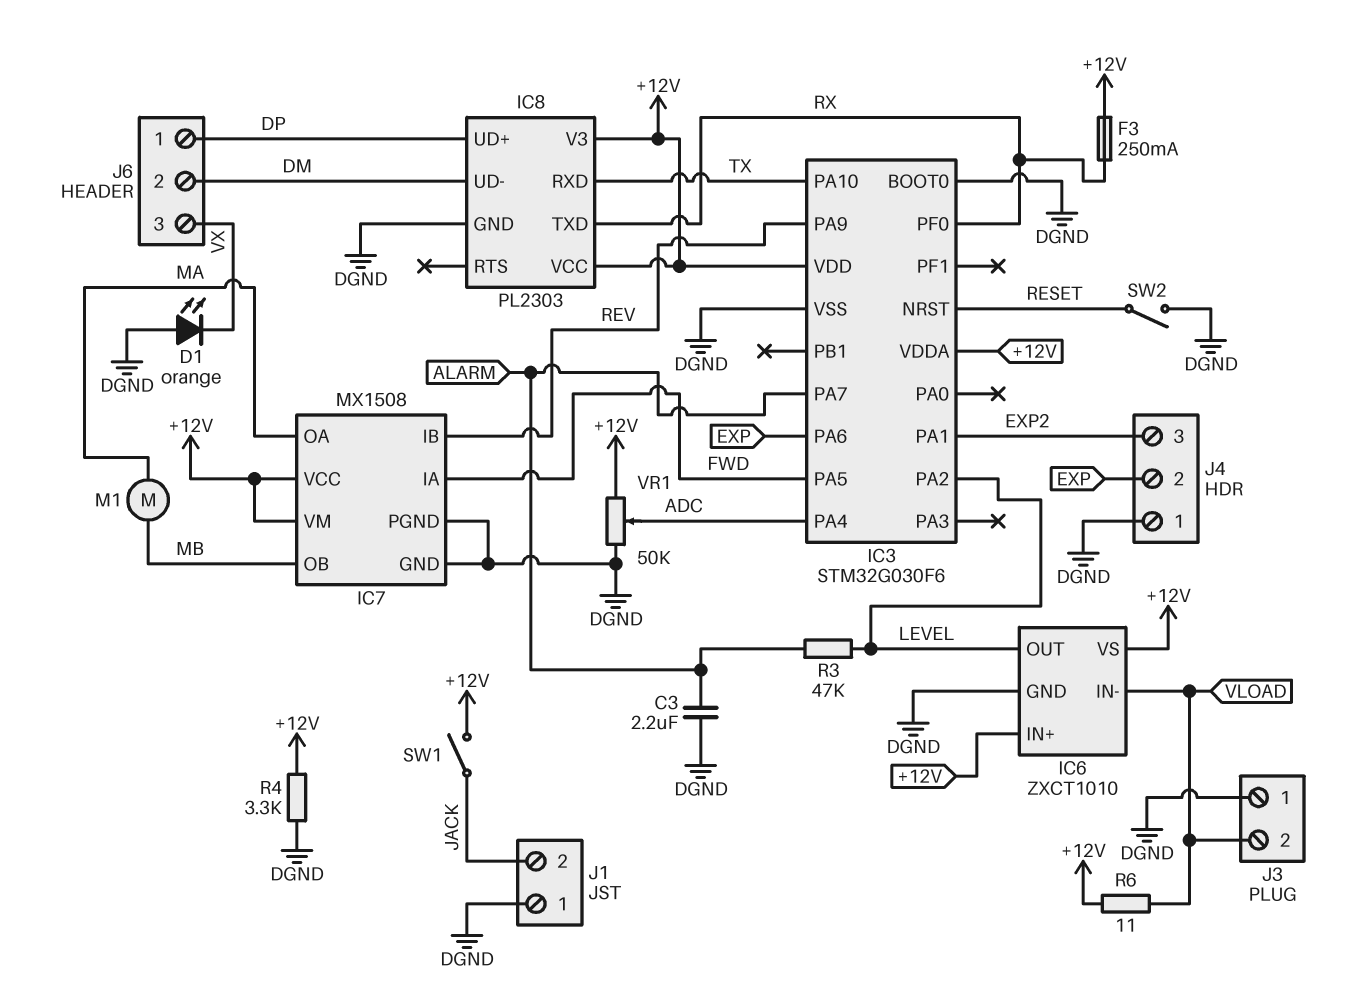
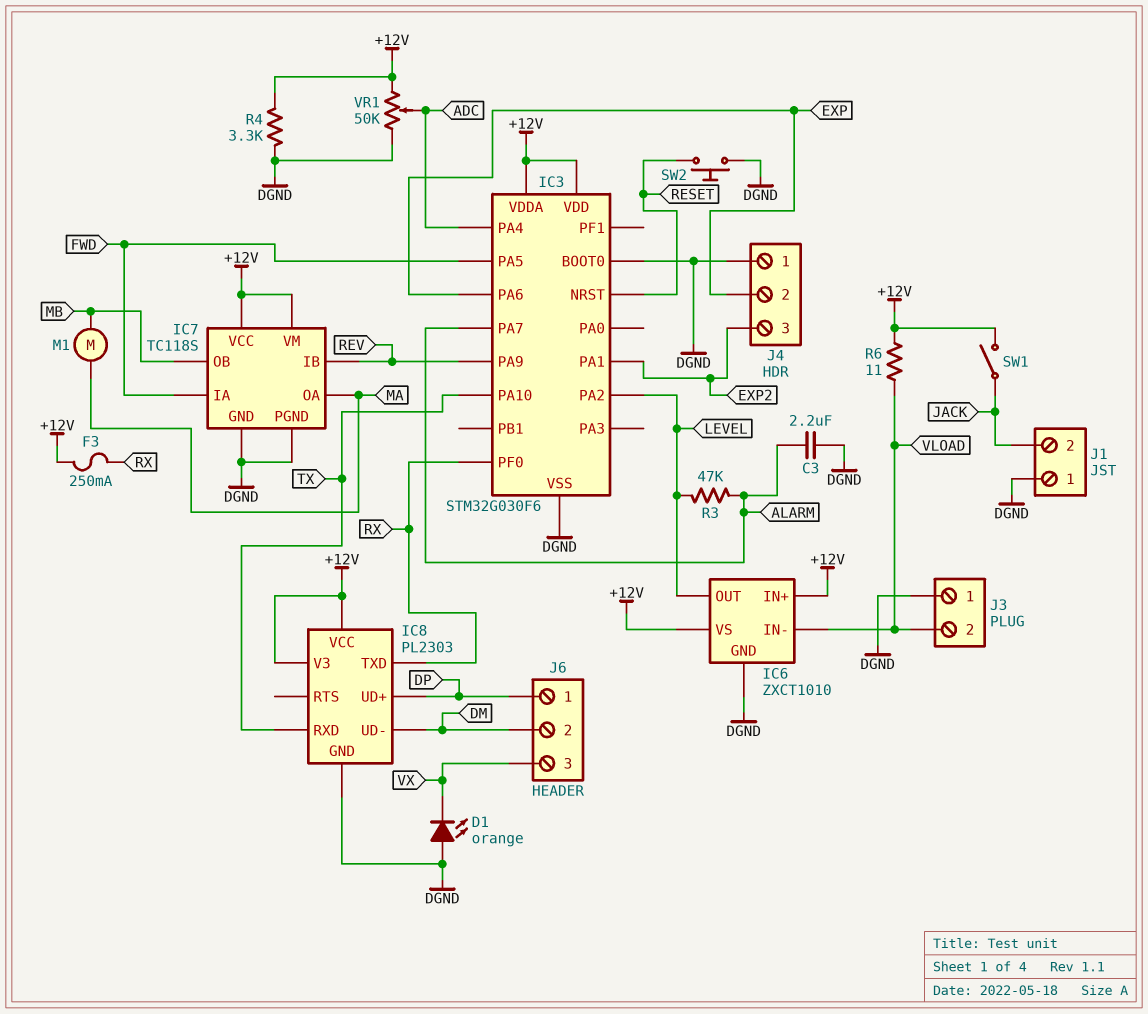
IC7: MX1508 -> TC118S
SW2: switch (DGND, RESET) -> button (DGND, RESET)

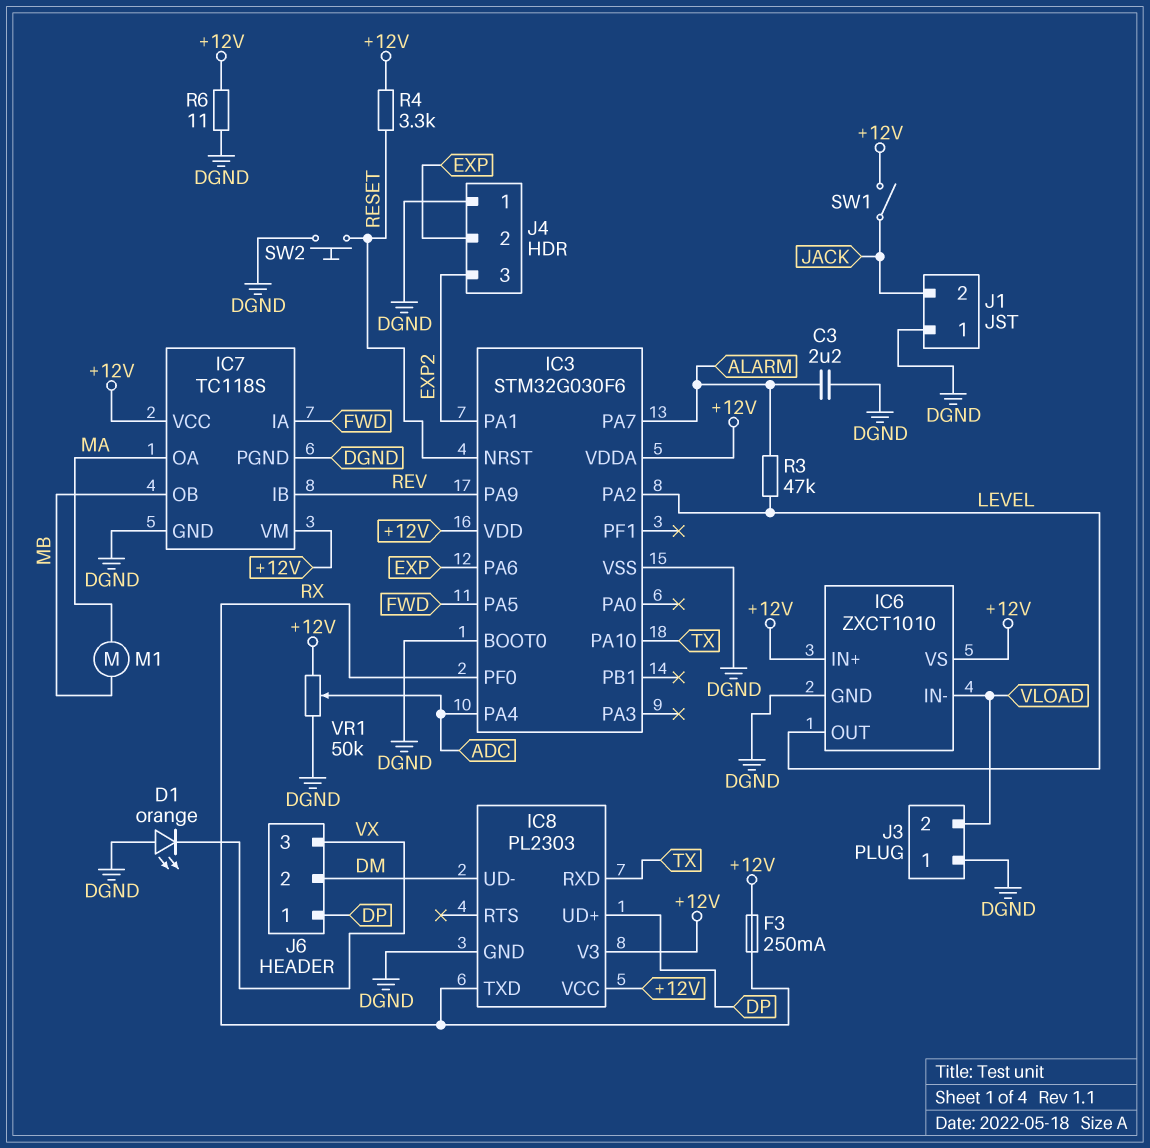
R4: 3.3k (+12V, DGND) -> 3.3k (+12V, RESET)
R6: 11 (+12V, VLOAD) -> 11 (+12V, DGND)

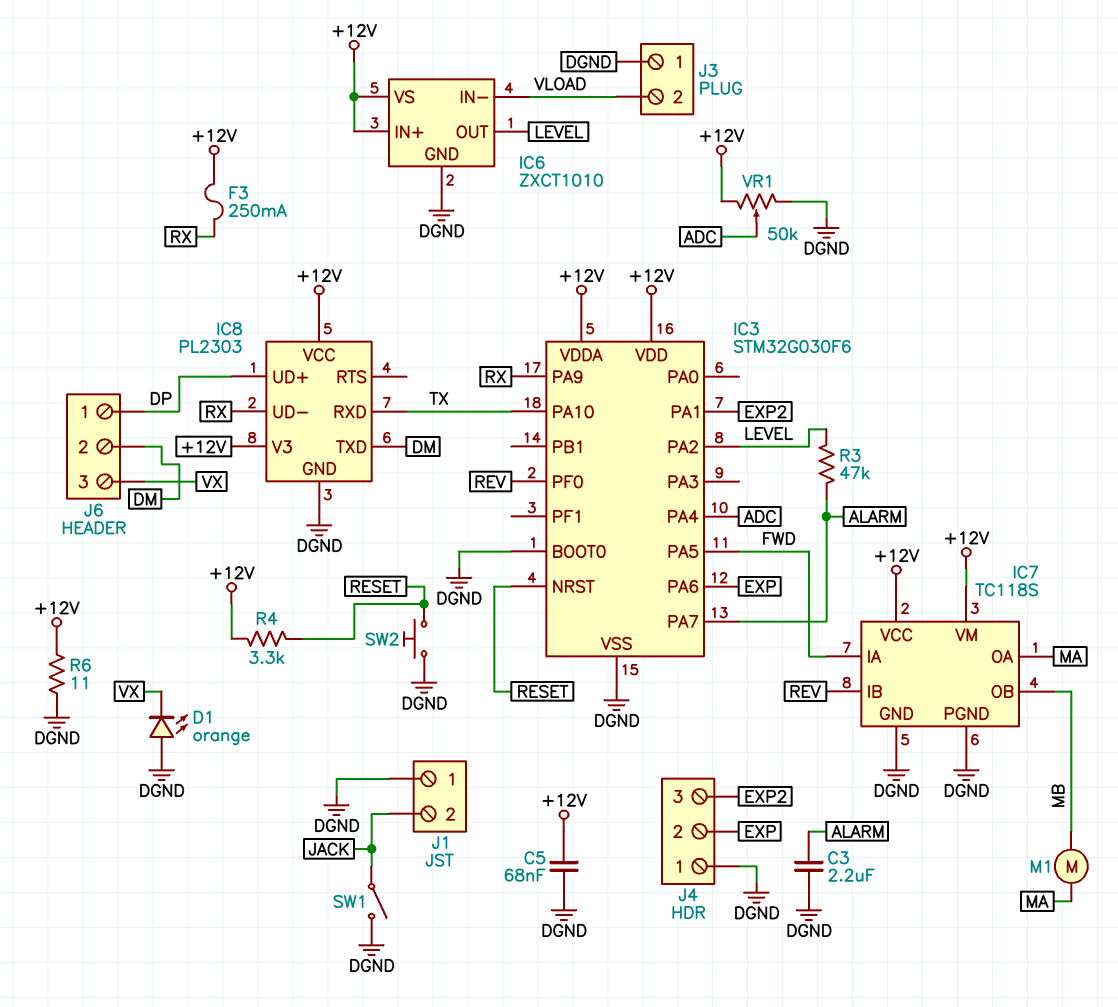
C5: none -> 68nF (+12V, DGND)
IC3 pin PA9: REV -> RX
IC3 pin PF0: RX -> REV
IC8 pin TXD: RX -> DM
IC8 pin UD-: DM -> RX
SW1: switch (+12V, JACK) -> switch (DGND, JACK)

